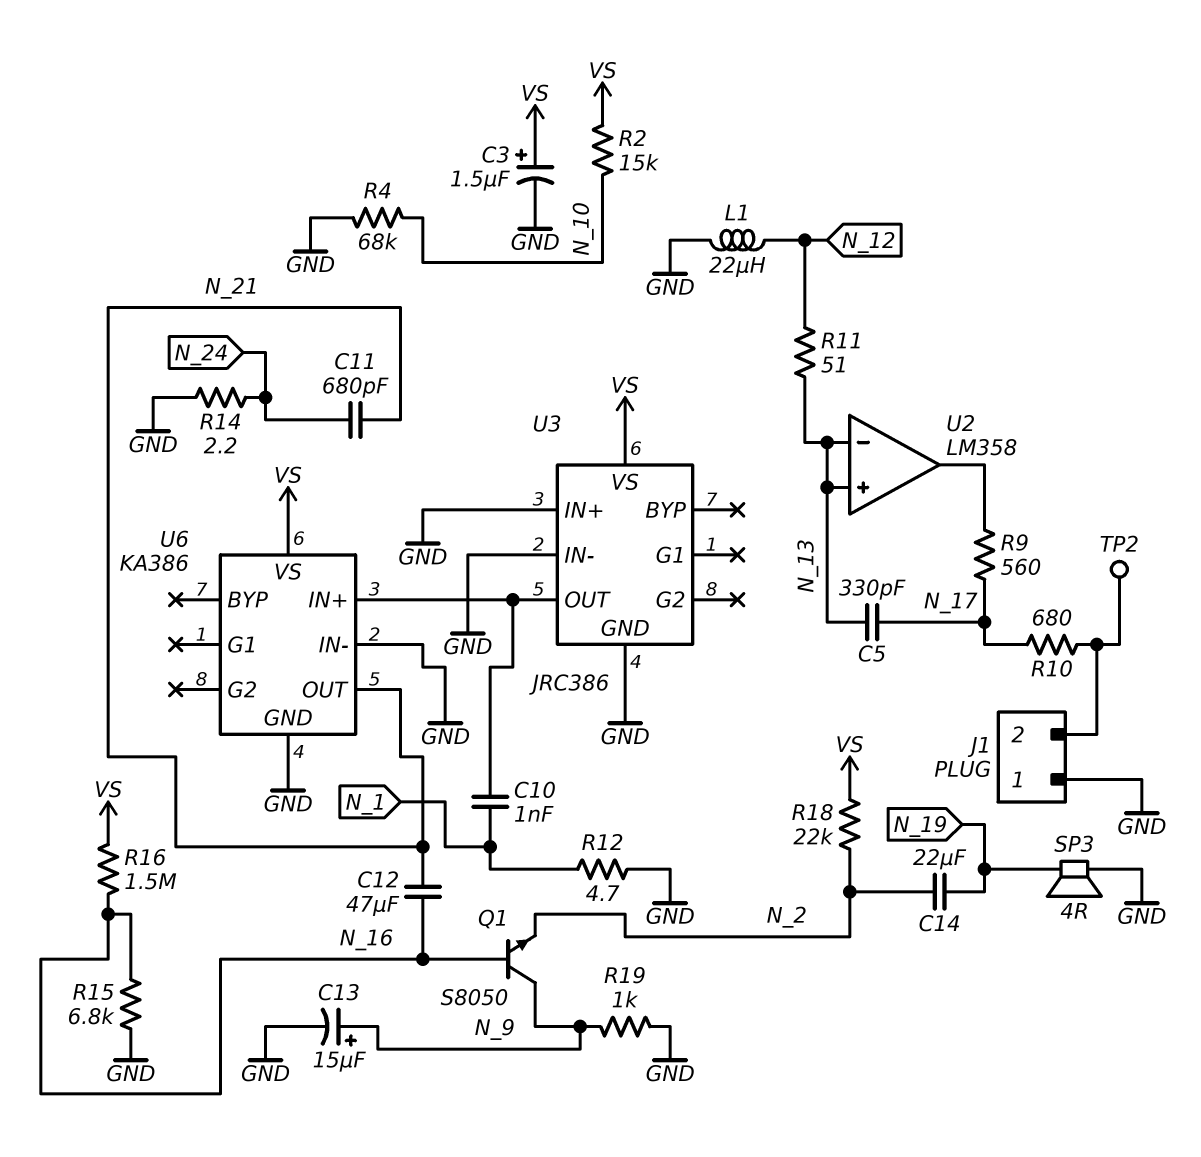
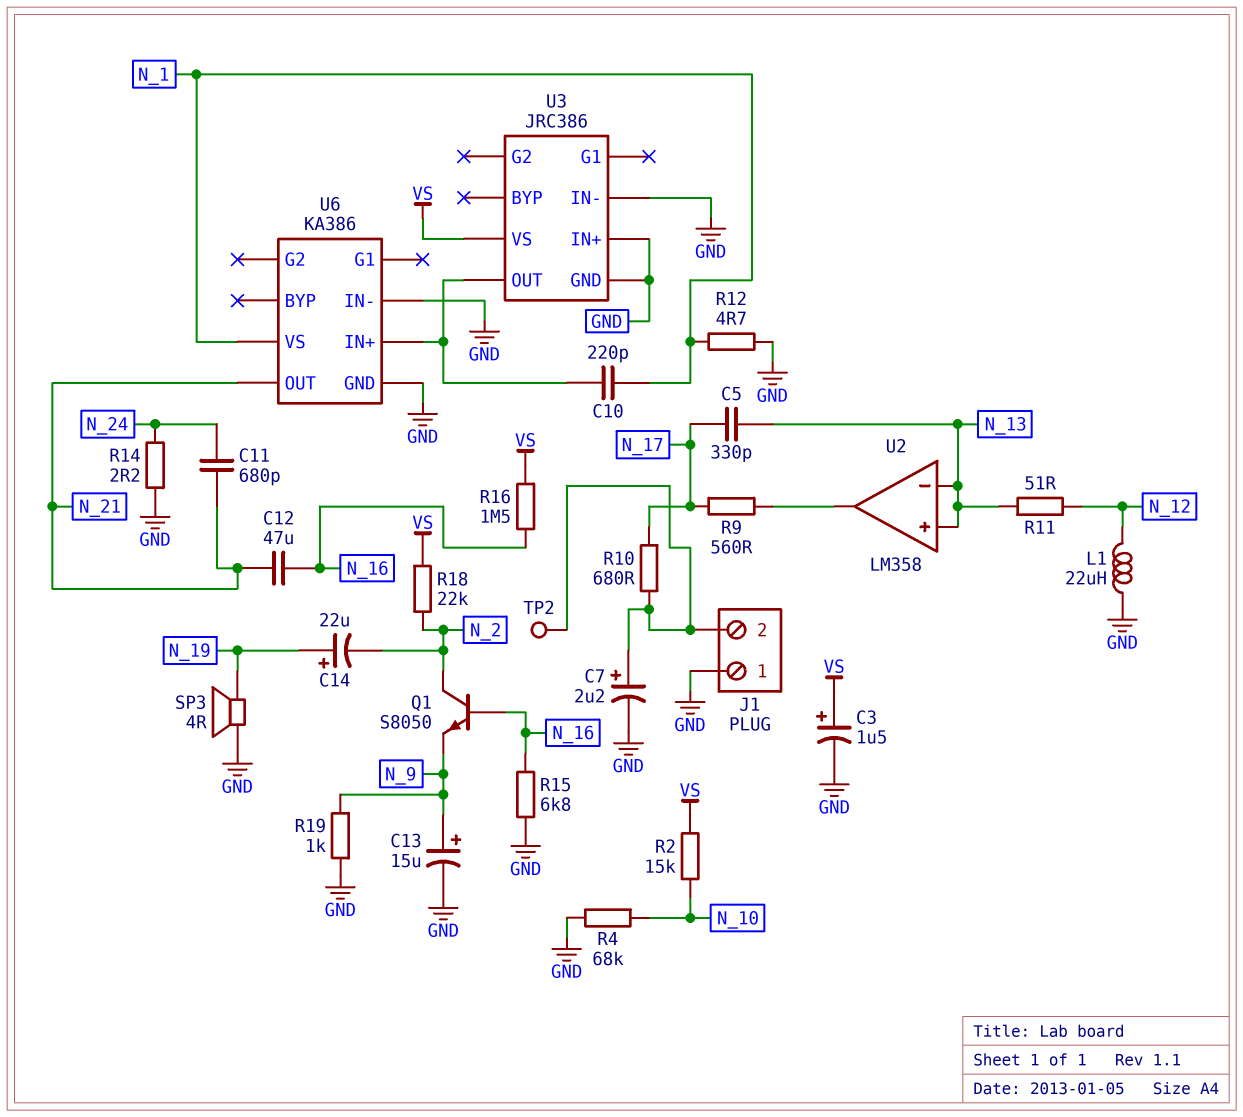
C7: none -> 2.2uF (plus J1/2, minus GND)
C10: 1nF (N_1, U3/OUT) -> 220pF (N_1, U3/OUT)
C14: 22uF (N_2, N_19) -> 22uF (plus N_19, minus N_2)
Q1: NPN S8050 (B N_16, C N_9, E N_2) -> NPN S8050 (B N_16, C N_2, E N_9)
U6 pin VS: VS -> N_1

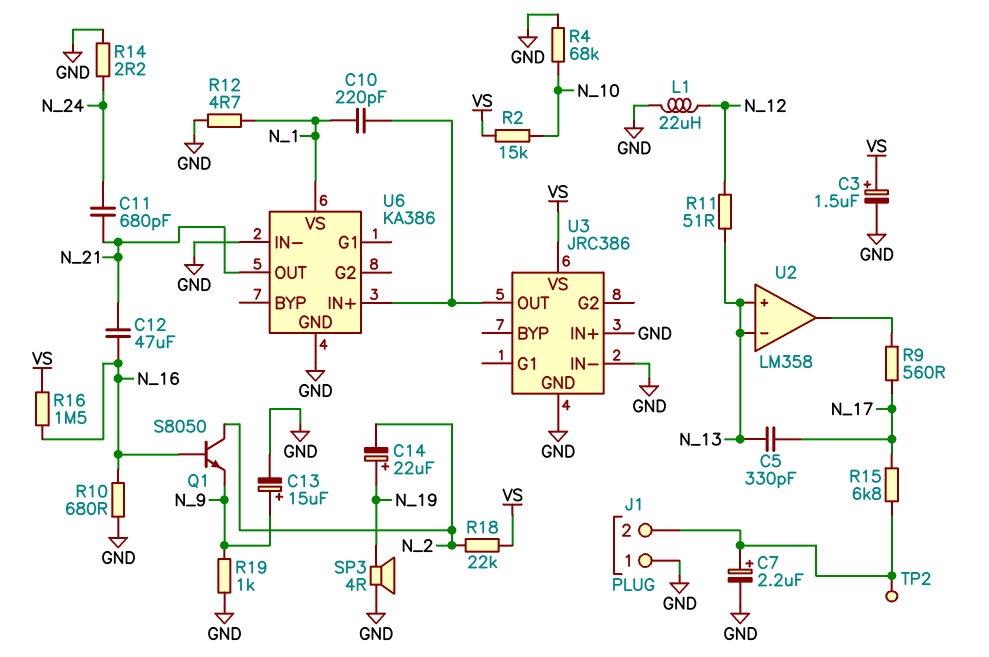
R10: 680 (J1/2, N_17) -> 680 (GND, N_16)
R15: 6.8k (GND, N_16) -> 6.8k (J1/2, N_17)

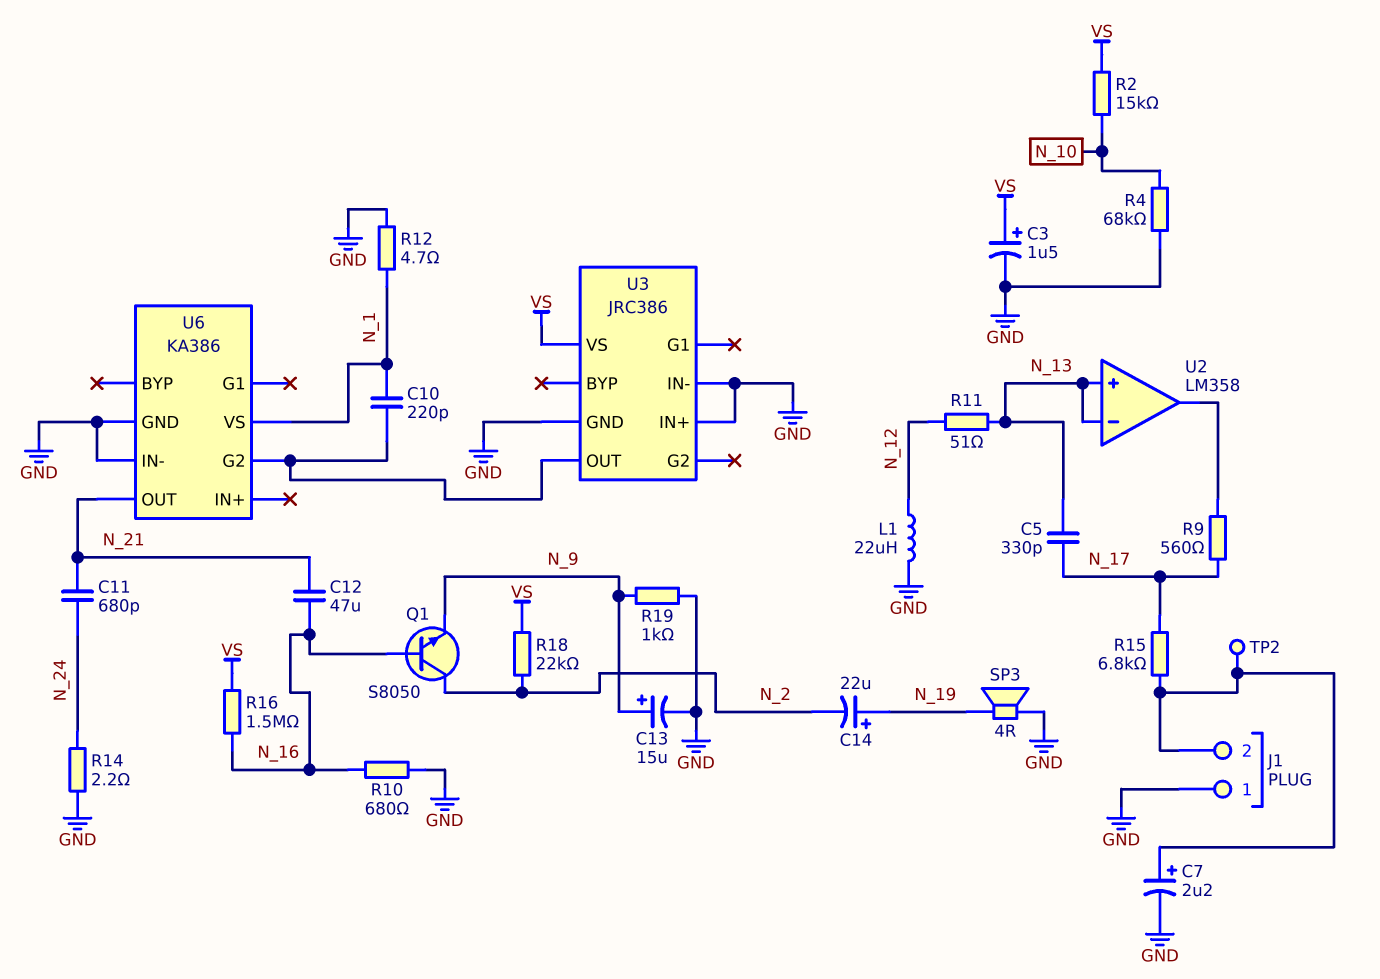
U6 pin G2: none -> U3/OUT
U6 pin IN+: U3/OUT -> none

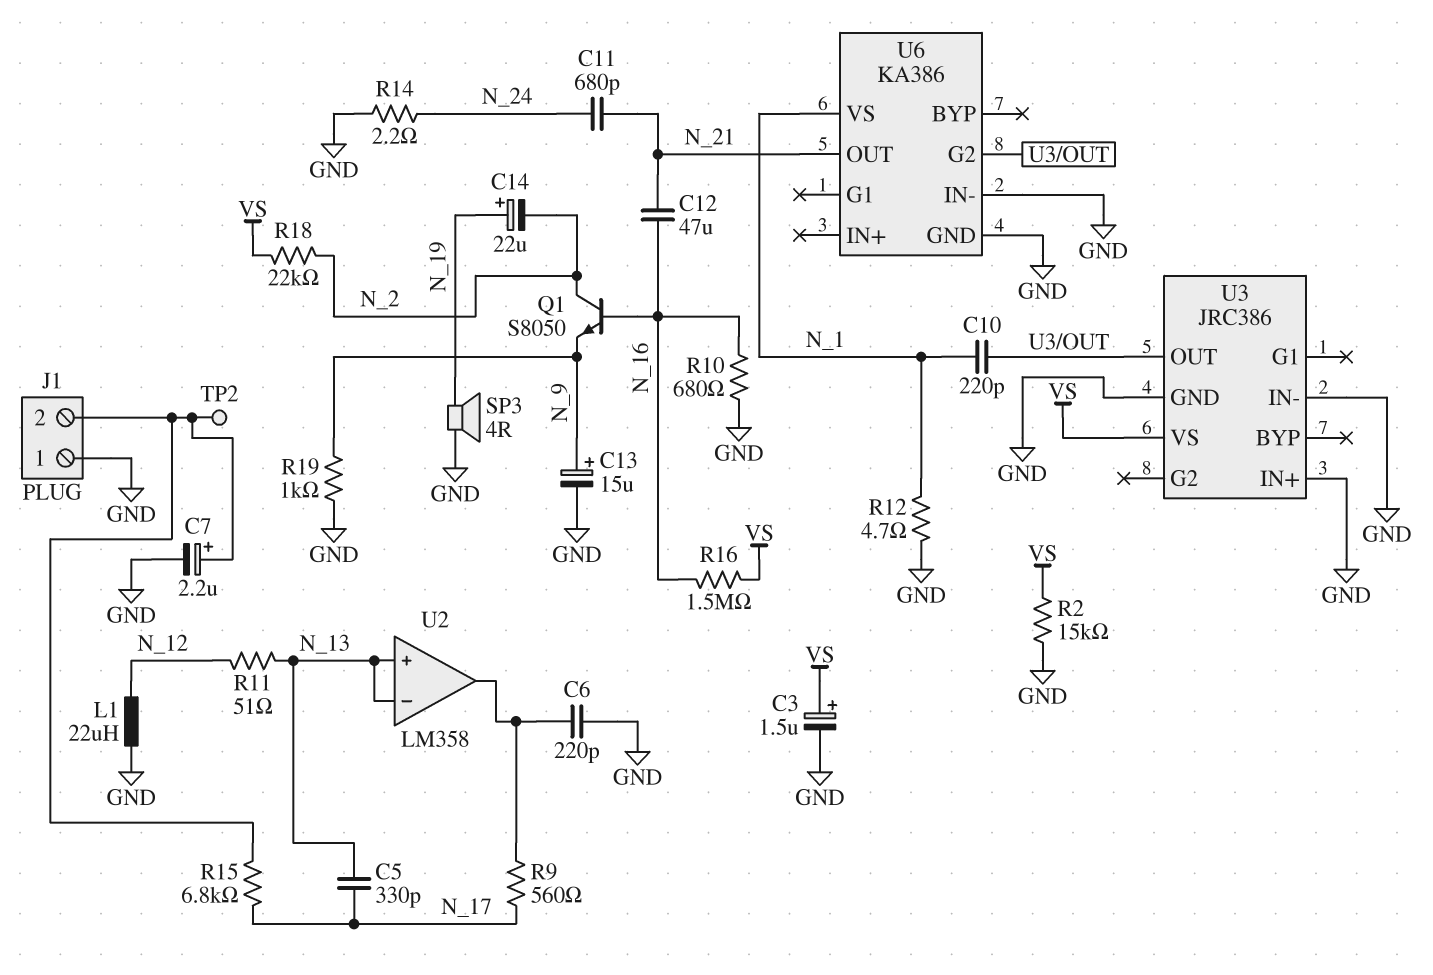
C6: none -> 220pF (GND, U2/out)
R2: 15k (N_10, VS) -> 15k (GND, VS)
R4: 68k (GND, N_10) -> none

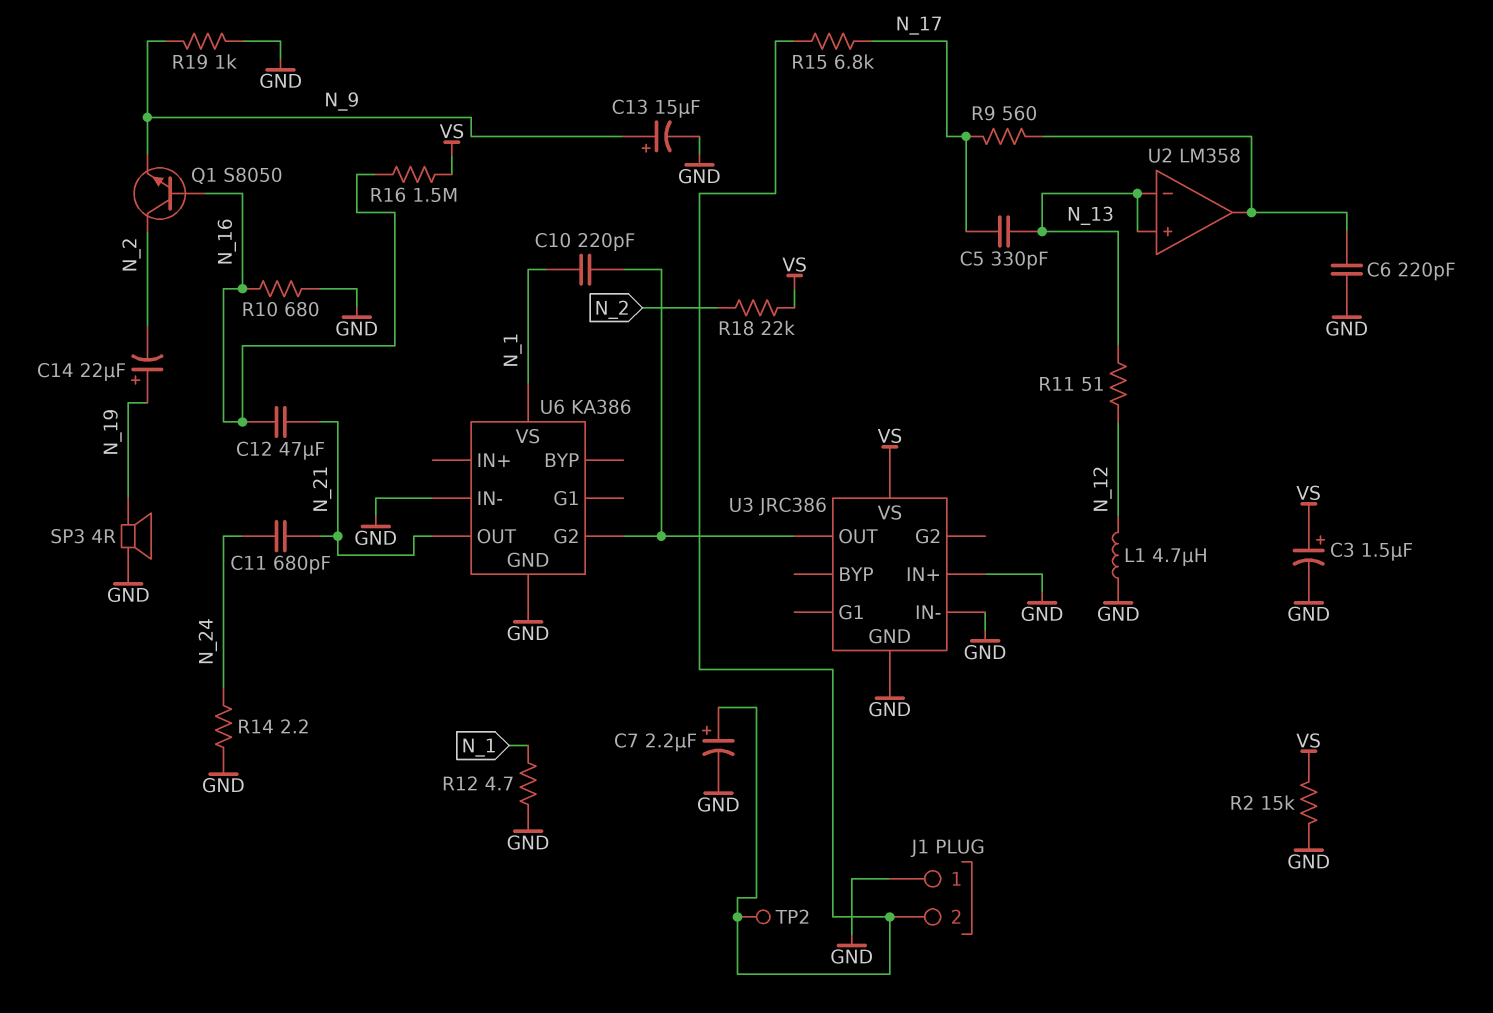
L1: 22uH (GND, N_12) -> 4.7uH (GND, N_12)

